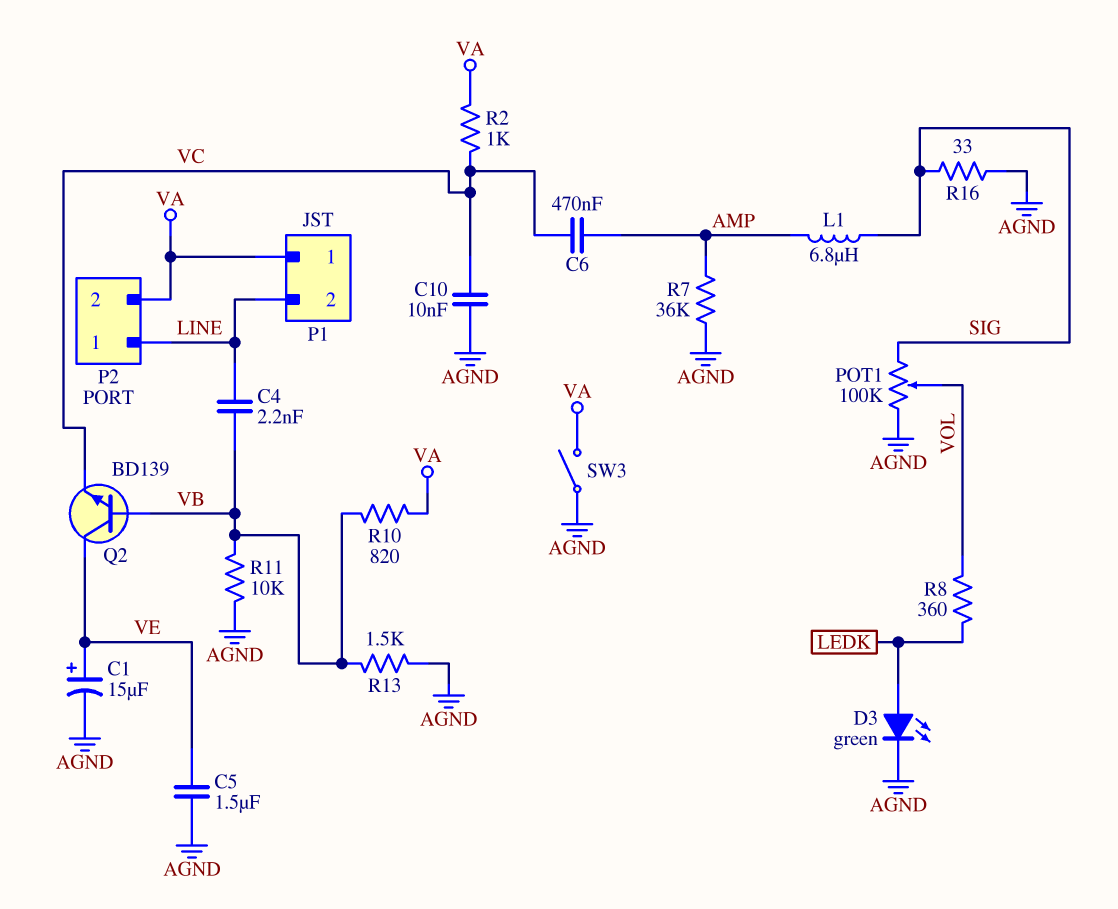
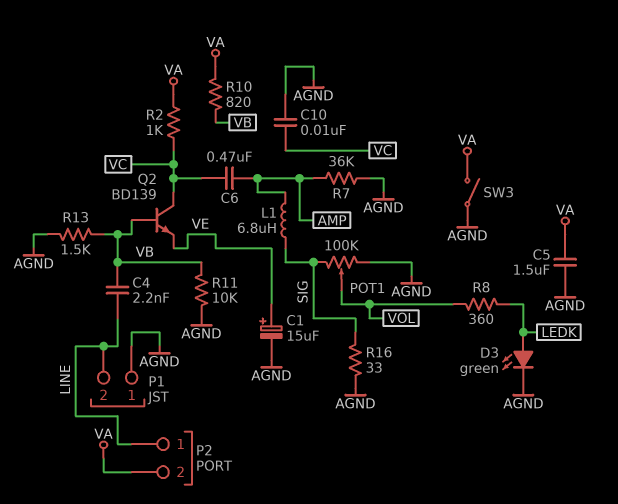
C5: 1.5uF (AGND, VE) -> 1.5uF (AGND, VA)
P1 pin 1: VA -> AGND
Q2: NPN BD139 (B VB, C VE, E VC) -> NPN BD139 (B VB, C VC, E VE)

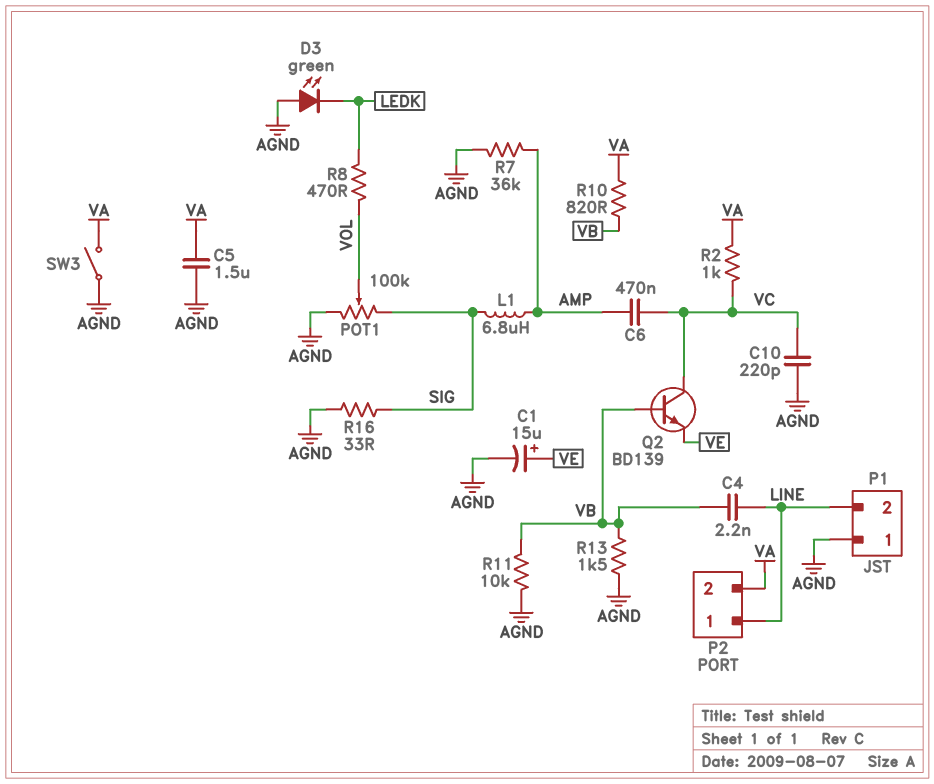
C10: 10nF (AGND, VC) -> 220pF (AGND, VC)
D3: LED green (A LEDK, K AGND) -> LED green (A AGND, K LEDK)
R8: 360 (LEDK, VOL) -> 470 (LEDK, VOL)

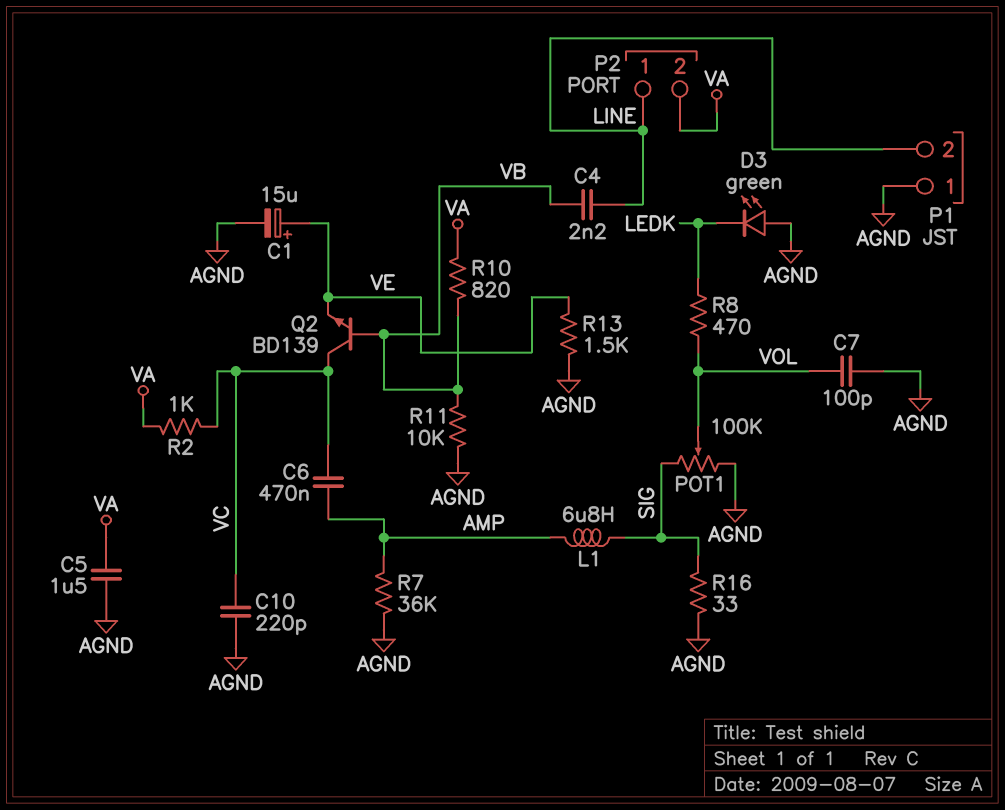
C7: none -> 100pF (AGND, VOL)
R13: 1.5k (AGND, VB) -> 1.5k (AGND, VE)
SW3: switch (AGND, VA) -> none

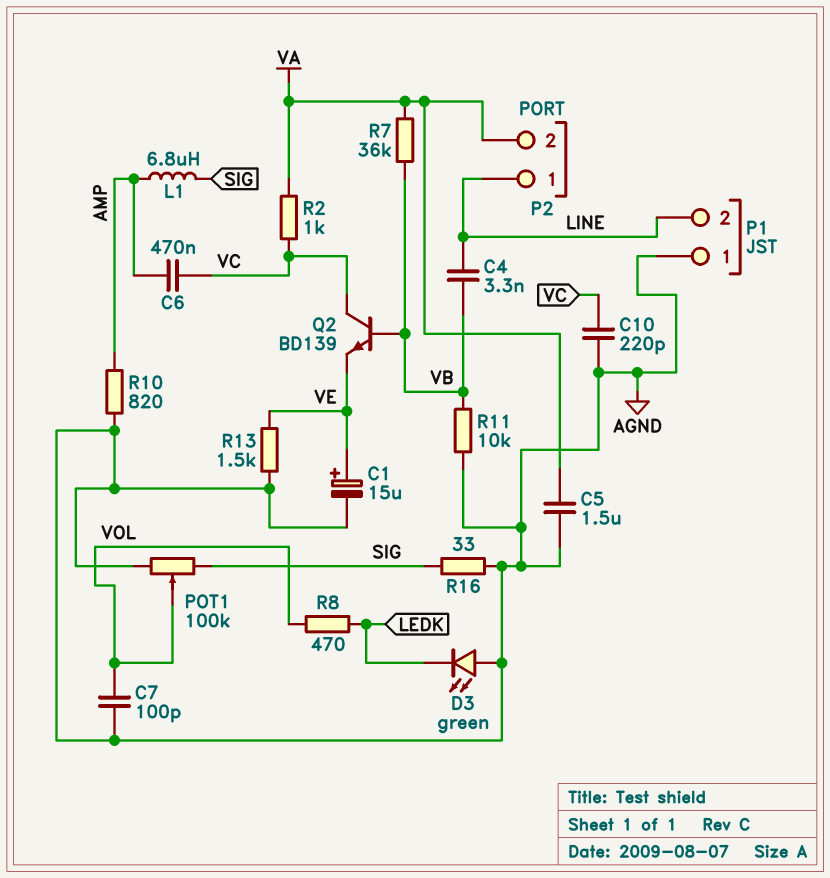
C4: 2.2nF (LINE, VB) -> 3.3nF (LINE, VB)
R7: 36k (AGND, AMP) -> 36k (VA, VB)
R10: 820 (VA, VB) -> 820 (AGND, AMP)

